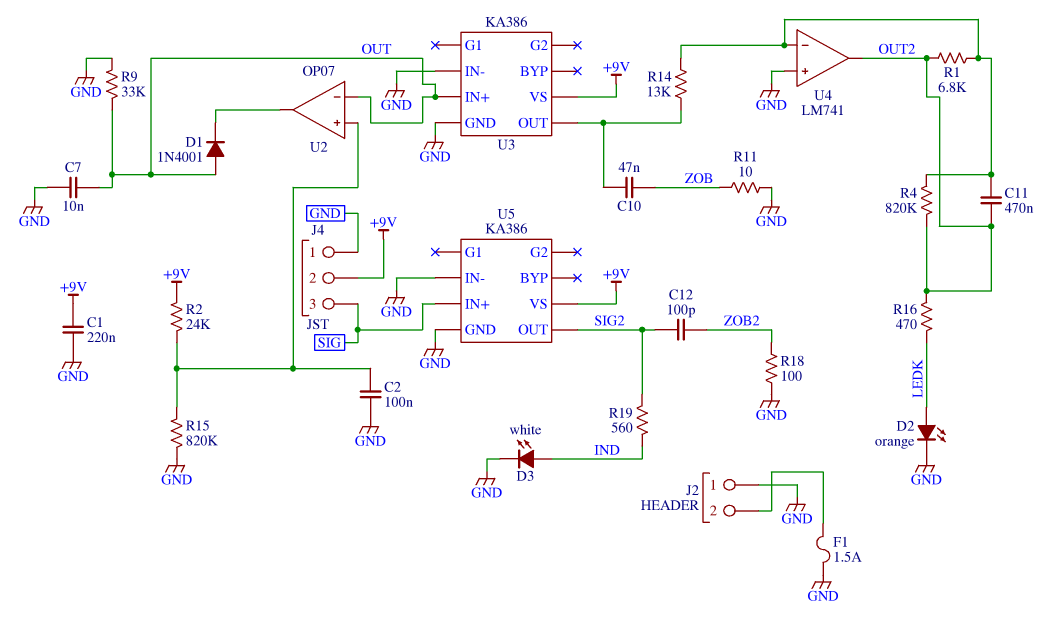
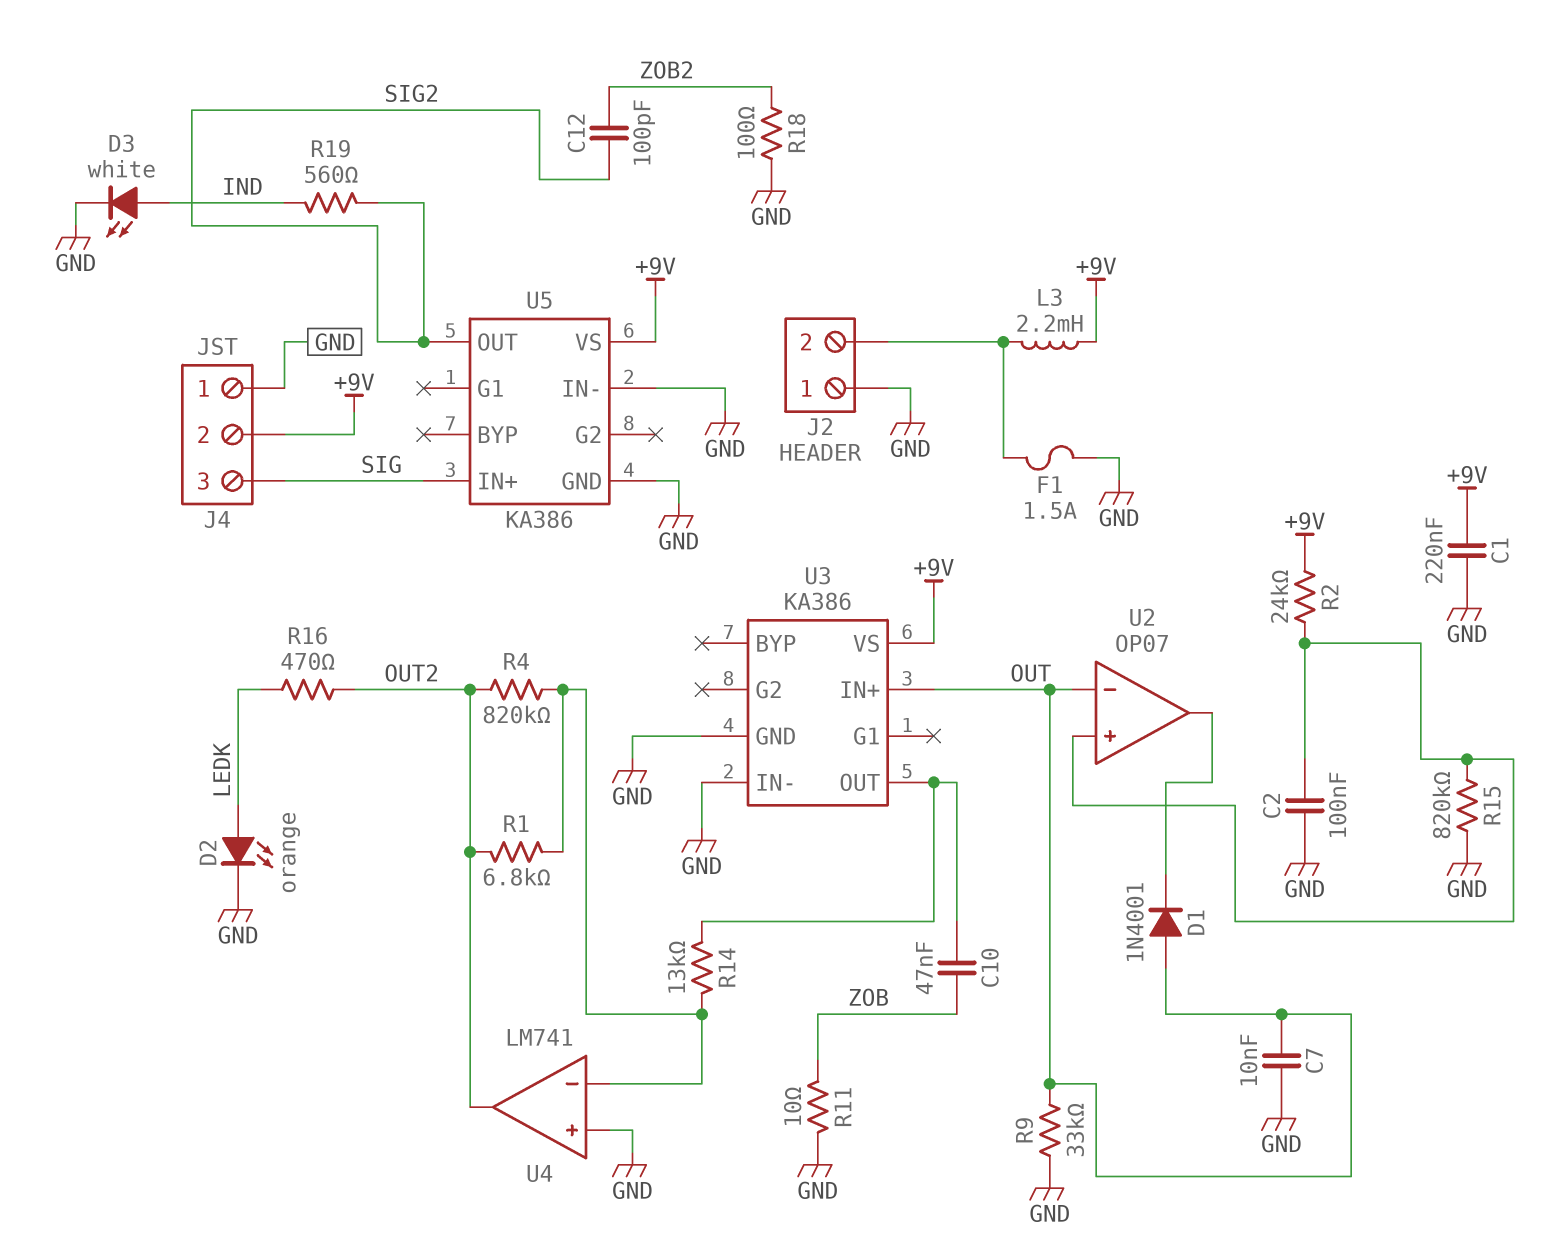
C11: 470nF (OUT2, U4/in-) -> none
L3: none -> 2.2mH (+9V, J2/2)

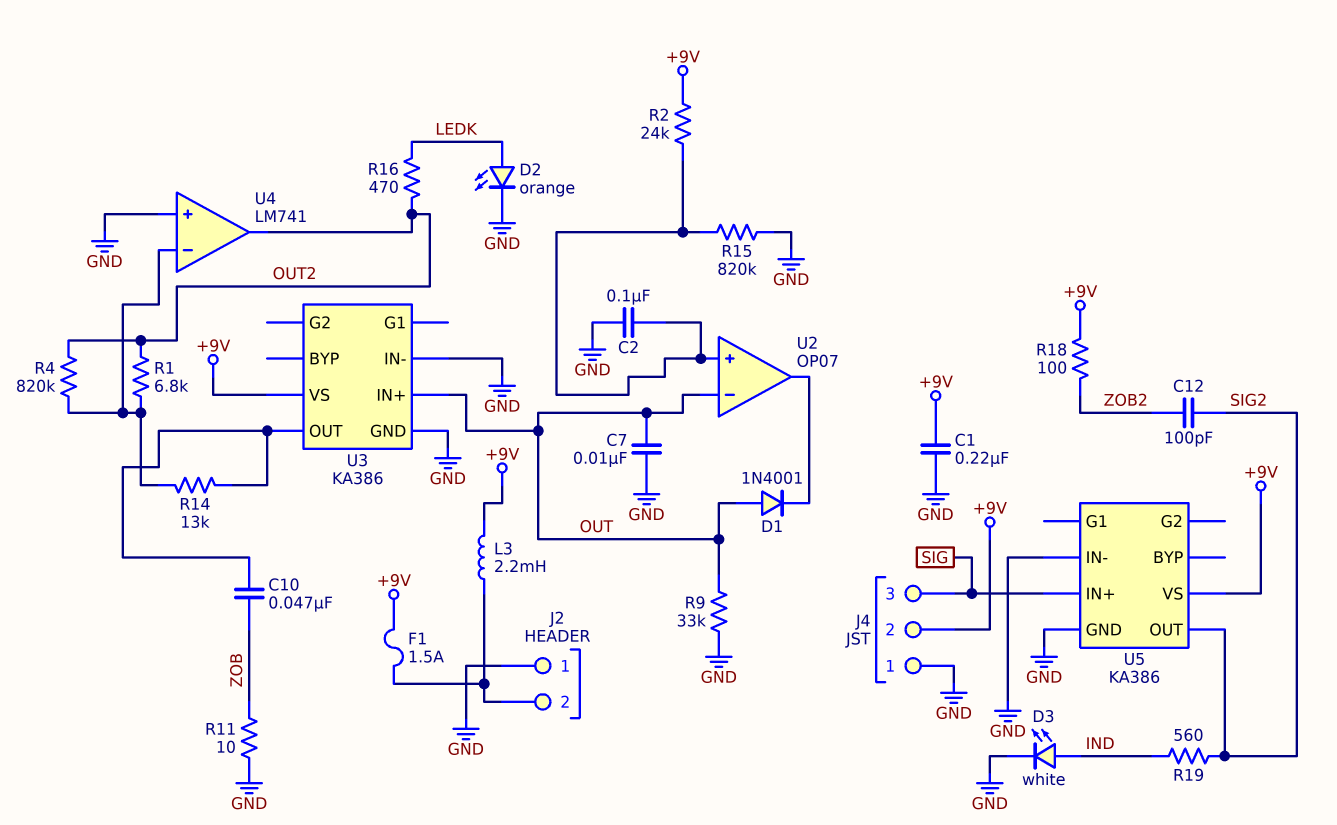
F1: 1.5A (GND, J2/2) -> 1.5A (+9V, J2/2)
R18: 100 (GND, ZOB2) -> 100 (+9V, ZOB2)

